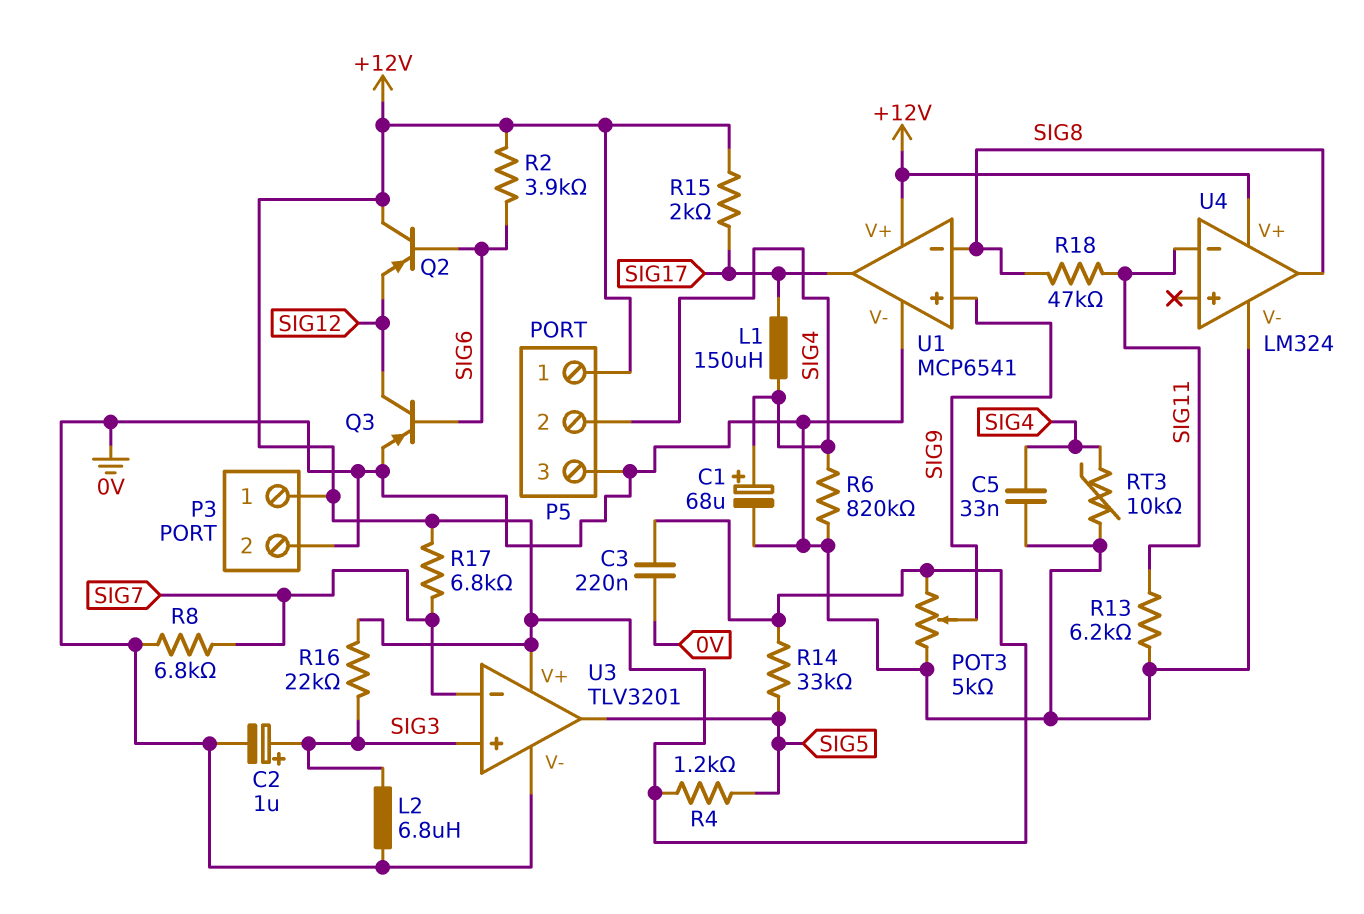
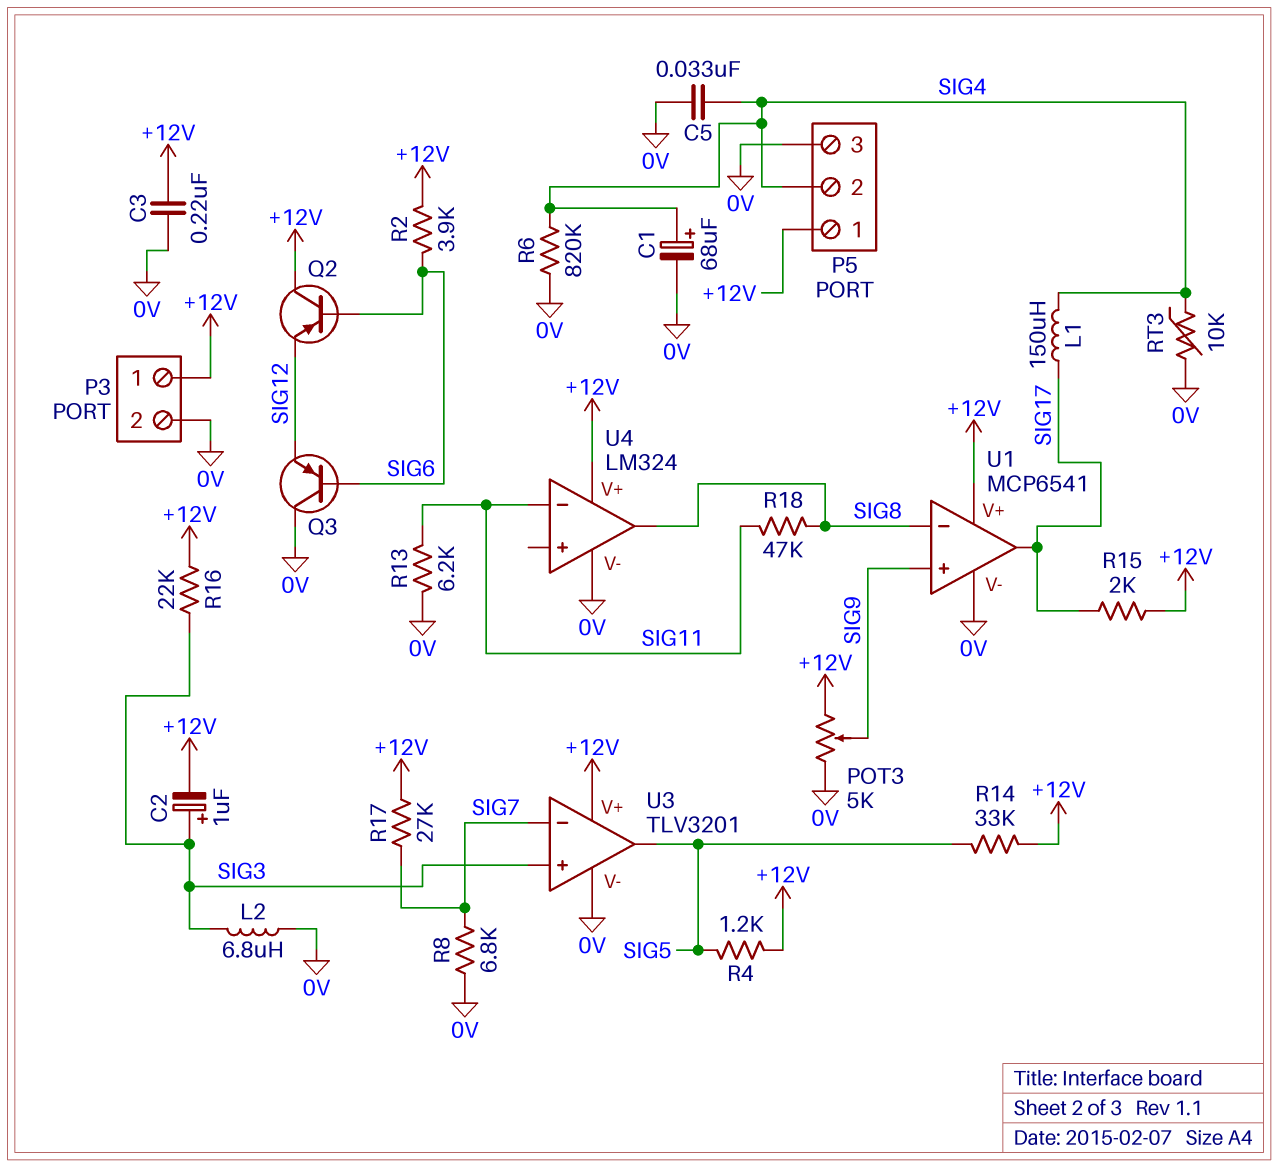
C2: 1uF (plus SIG3, minus 0V) -> 1uF (plus SIG3, minus +12V)
Q3: PNP (B SIG6, C SIG12, E 0V) -> PNP (B SIG6, C 0V, E SIG12)
R17: 6.8k (+12V, SIG7) -> 27k (+12V, SIG7)

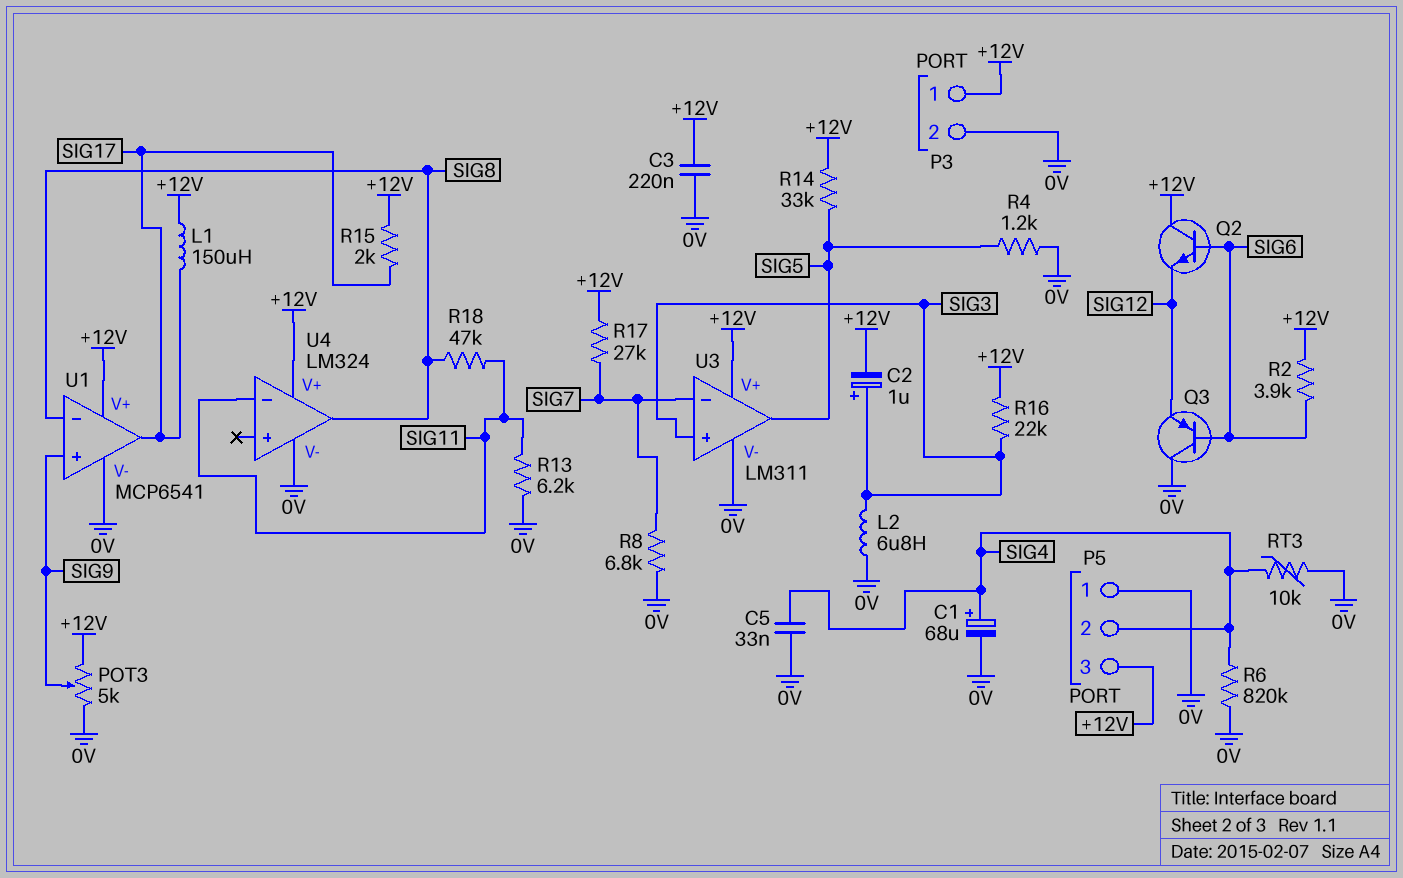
L1: 150uH (SIG4, SIG17) -> 150uH (+12V, SIG17)
P5 pin 1: +12V -> 0V
P5 pin 3: 0V -> +12V
Q2: PNP (B SIG6, C +12V, E SIG12) -> NPN (B SIG6, C +12V, E SIG12)
R4: 1.2k (+12V, SIG5) -> 1.2k (0V, SIG5)
U3: TLV3201 -> LM311

